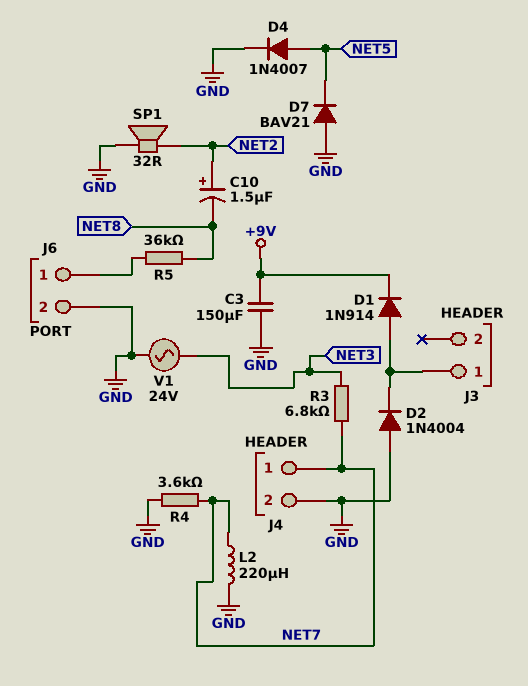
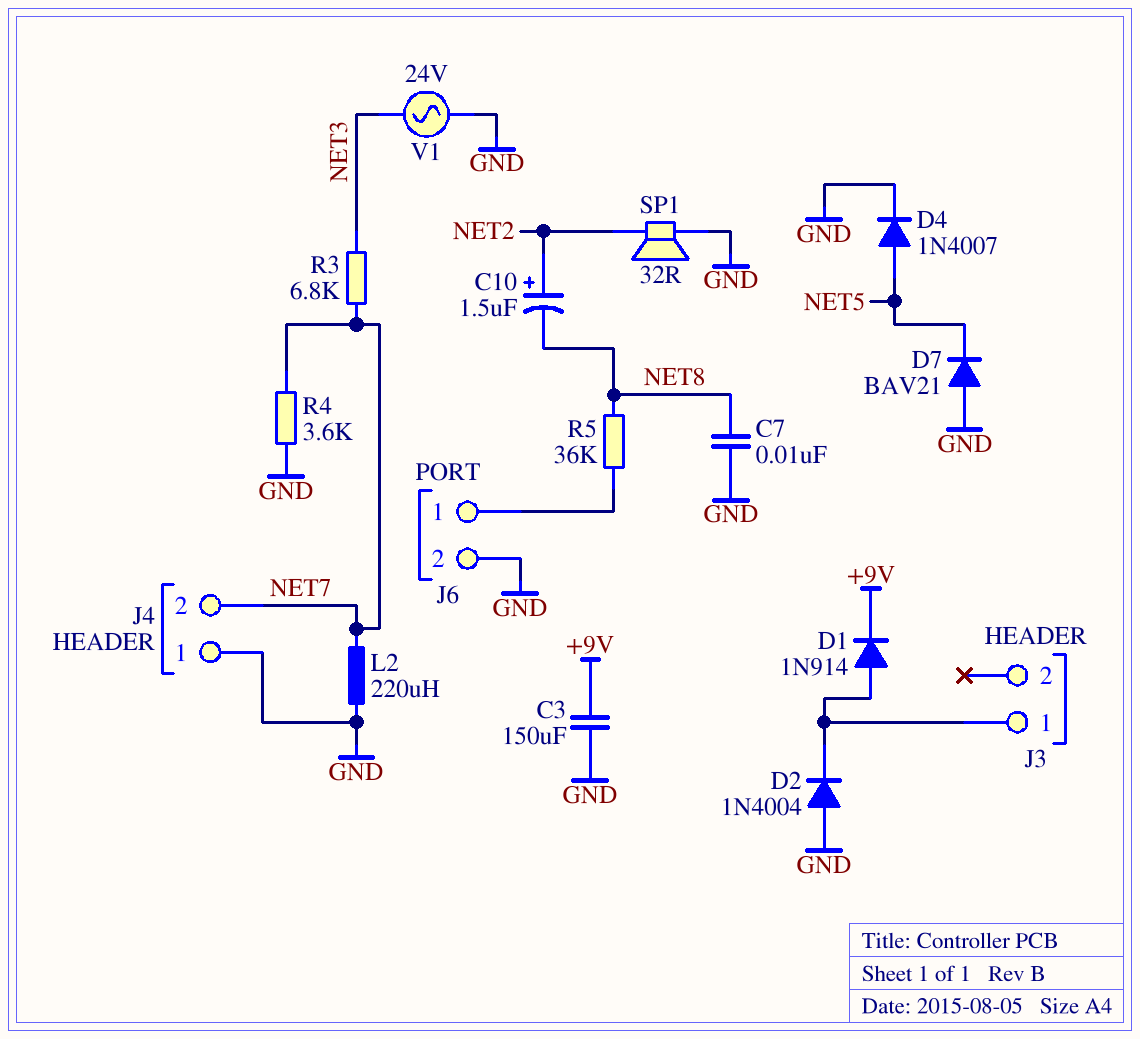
C7: none -> 10nF (GND, NET8)
J4 pin 1: NET7 -> GND
J4 pin 2: GND -> NET7

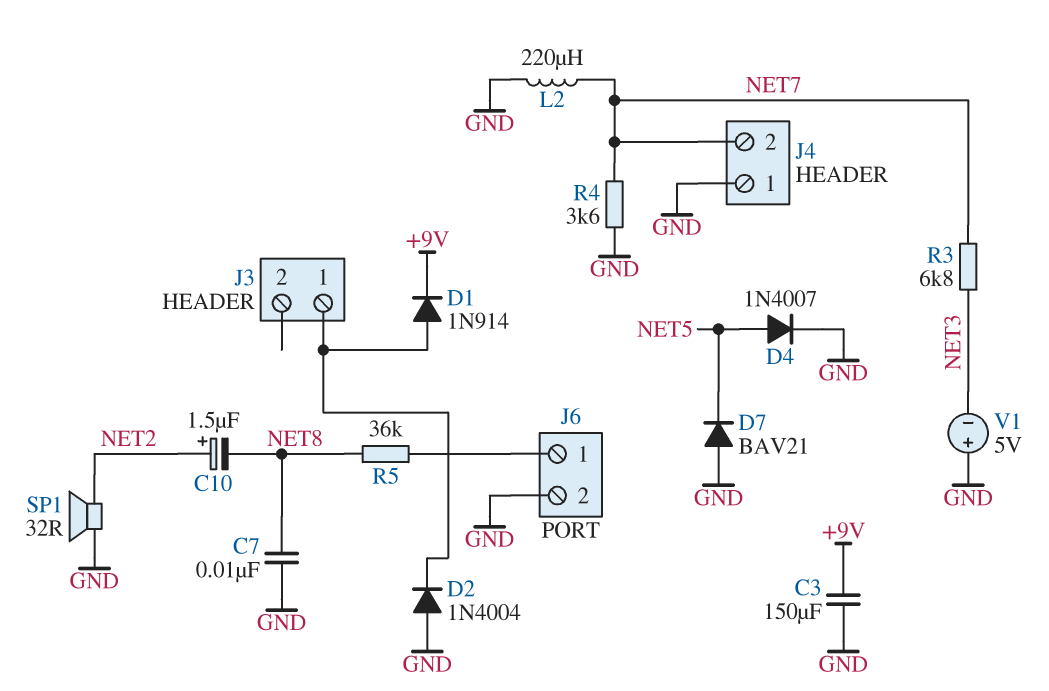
V1: AC 24V (GND, NET3) -> 5V (plus GND, minus NET3)

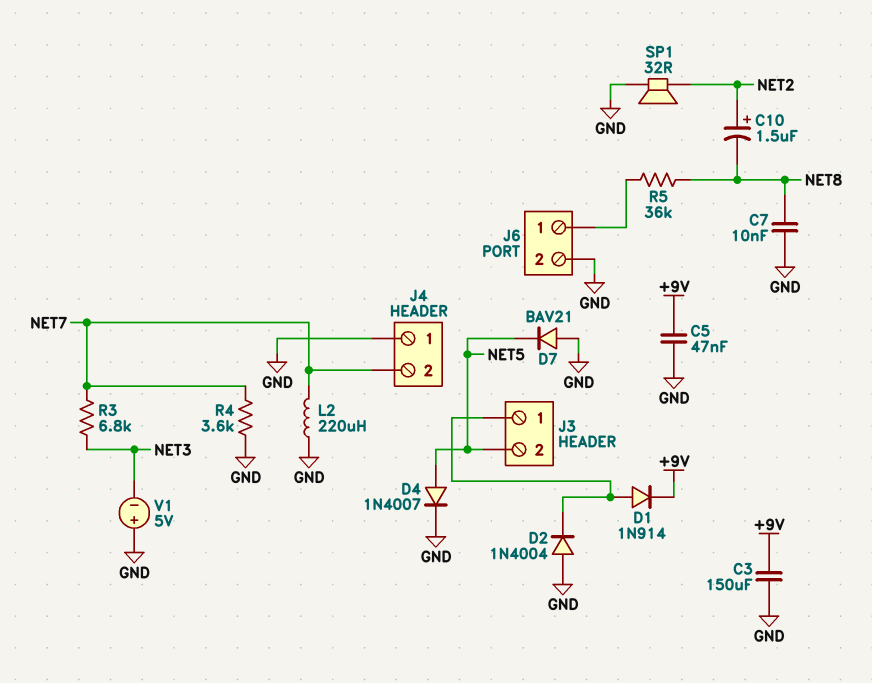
C5: none -> 47nF (+9V, GND)
J3 pin 2: none -> NET5

